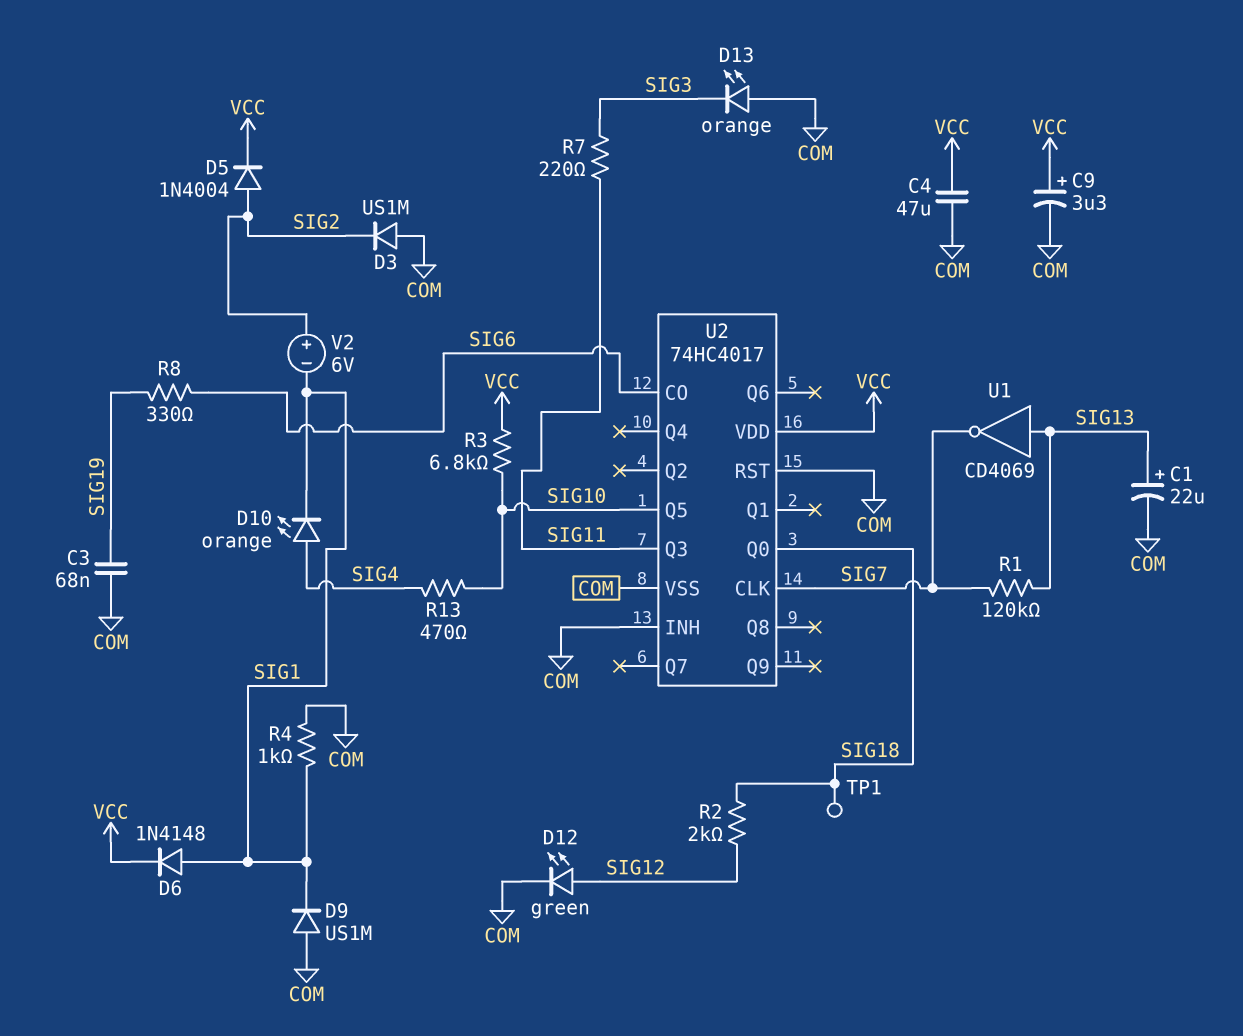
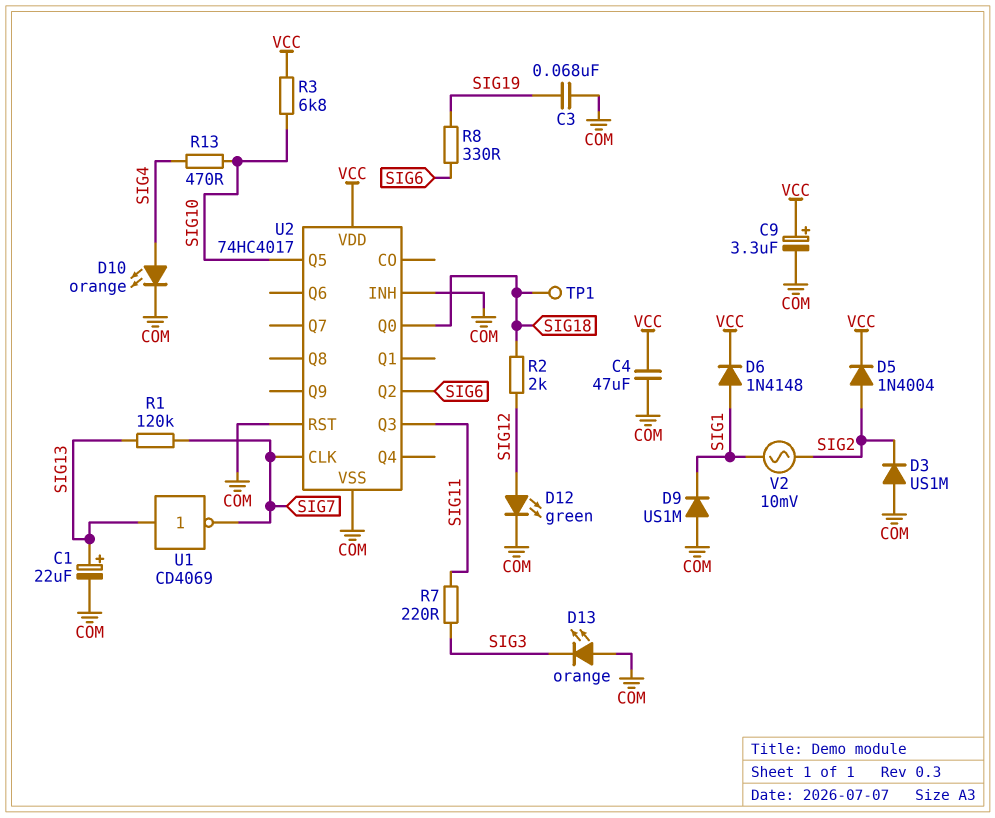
D10: LED orange (A SIG4, K SIG1) -> LED orange (A SIG4, K COM)
R4: 1k (COM, SIG1) -> none
U2 pin CO: SIG6 -> none
U2 pin Q2: none -> SIG6
V2: 6V (plus SIG2, minus SIG1) -> AC 10mV (SIG1, SIG2)

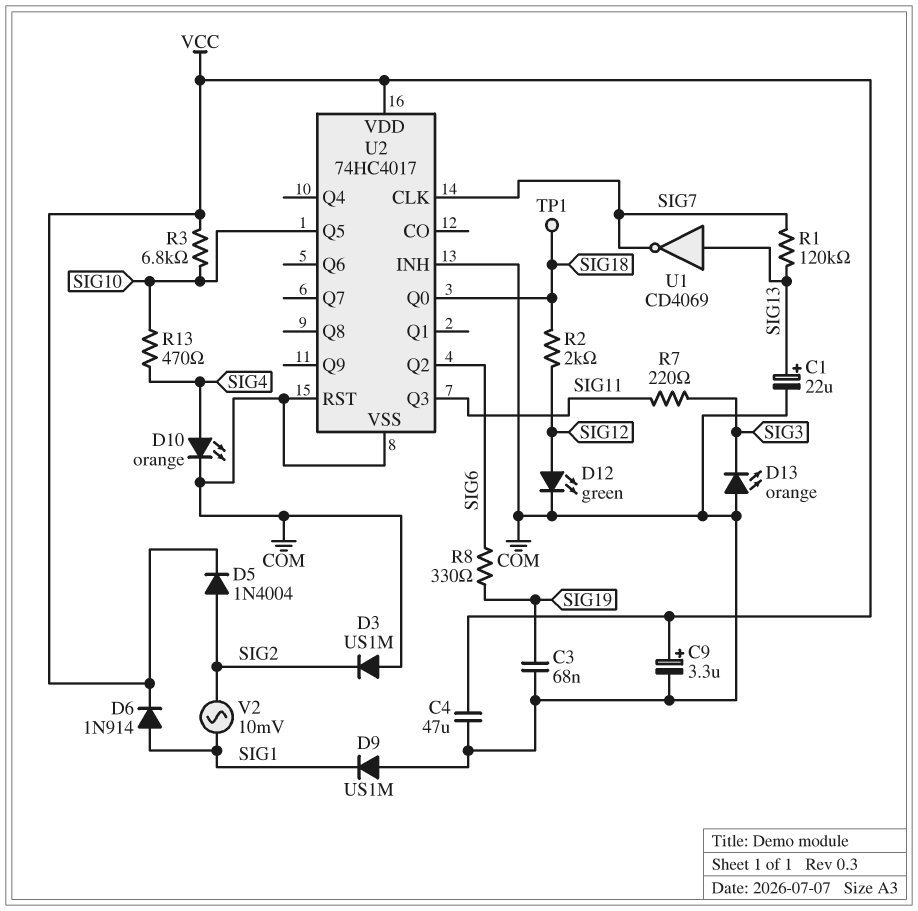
D6: diode 1N4148 (A SIG1, K VCC) -> diode 1N914 (A SIG1, K VCC)

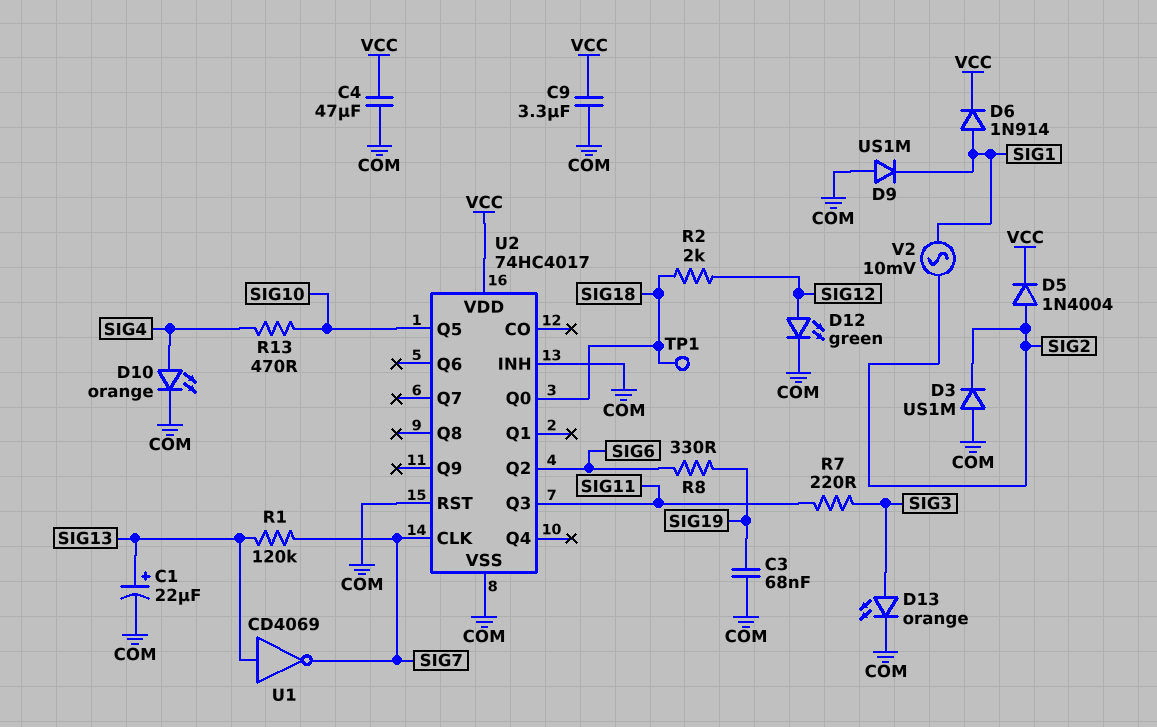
C9: 3.3uF (plus VCC, minus COM) -> 3.3uF (COM, VCC)
D13: LED orange (A COM, K SIG3) -> LED orange (A SIG3, K COM)
R3: 6.8k (SIG10, VCC) -> none

